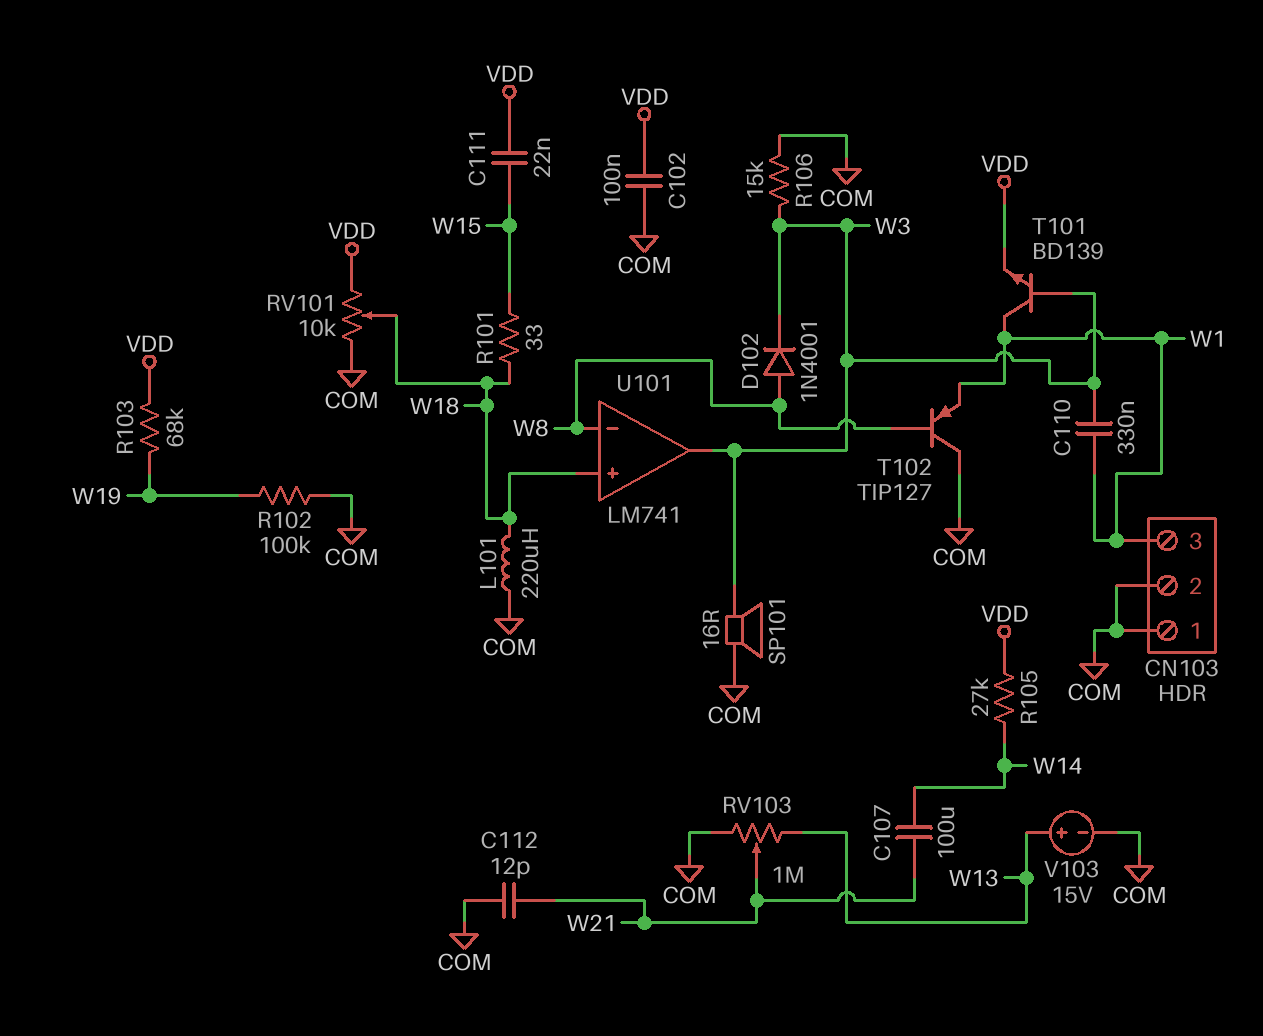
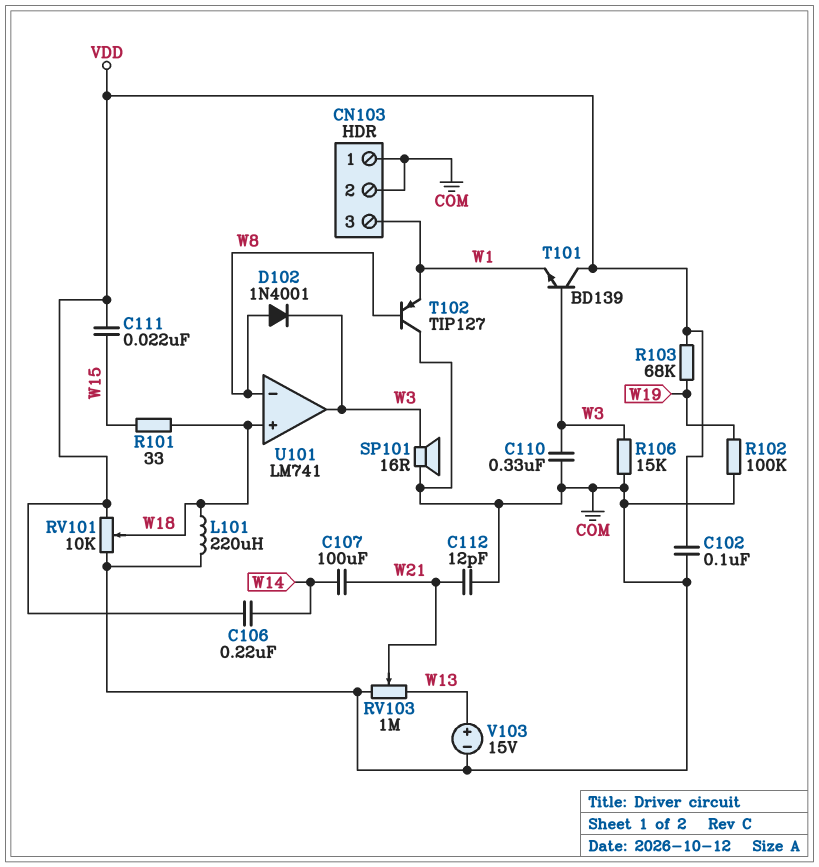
C106: none -> 220nF (VDD, W14)
C110: 330nF (W1, W3) -> 330nF (COM, W3)
R105: 27k (VDD, W14) -> none
T101: NPN BD139 (B W3, C W1, E VDD) -> NPN BD139 (B W3, C VDD, E W1)

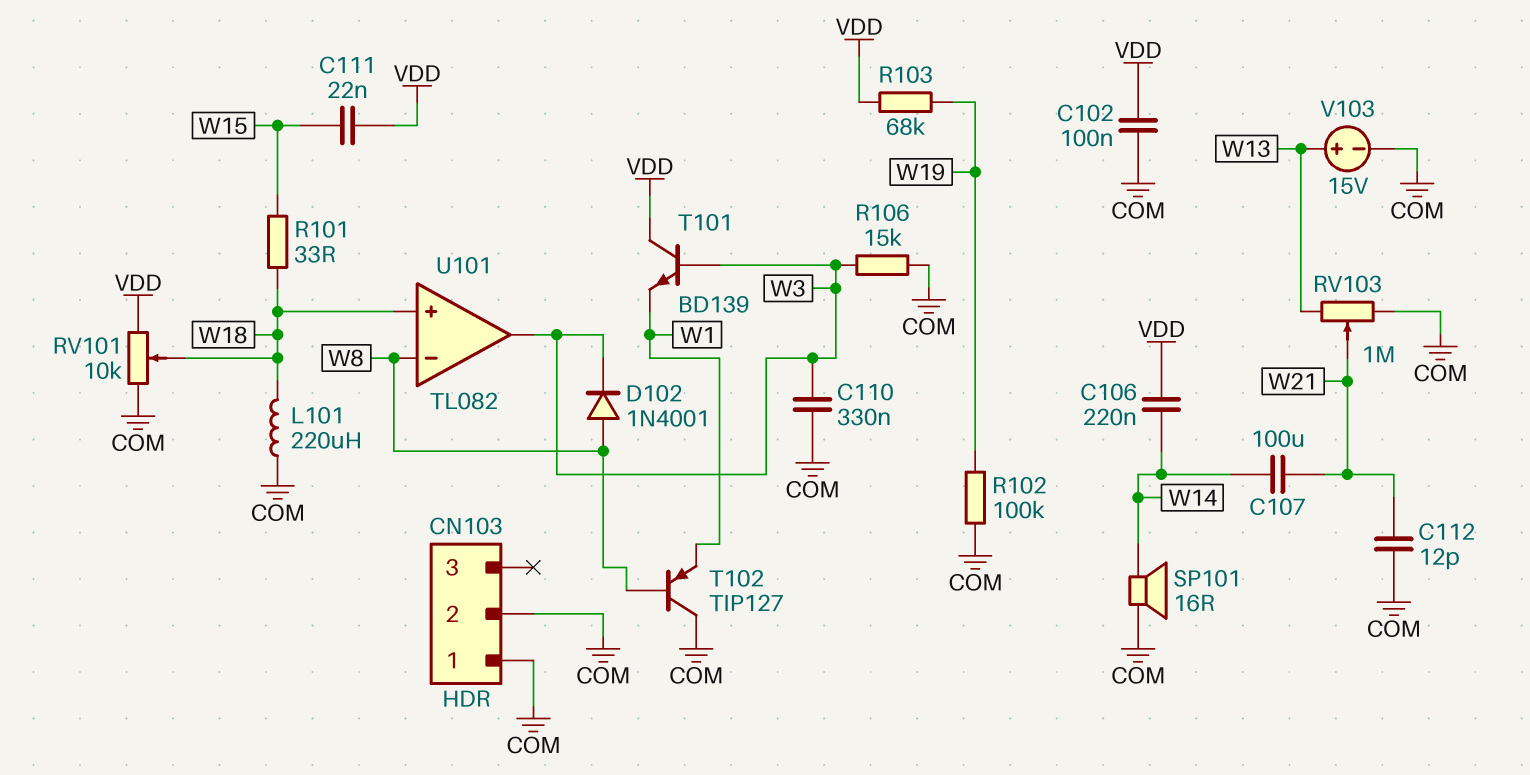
CN103 pin 3: W1 -> none
SP101: speaker 16R (COM, W3) -> speaker 16R (COM, W14)
U101: LM741 -> TL082

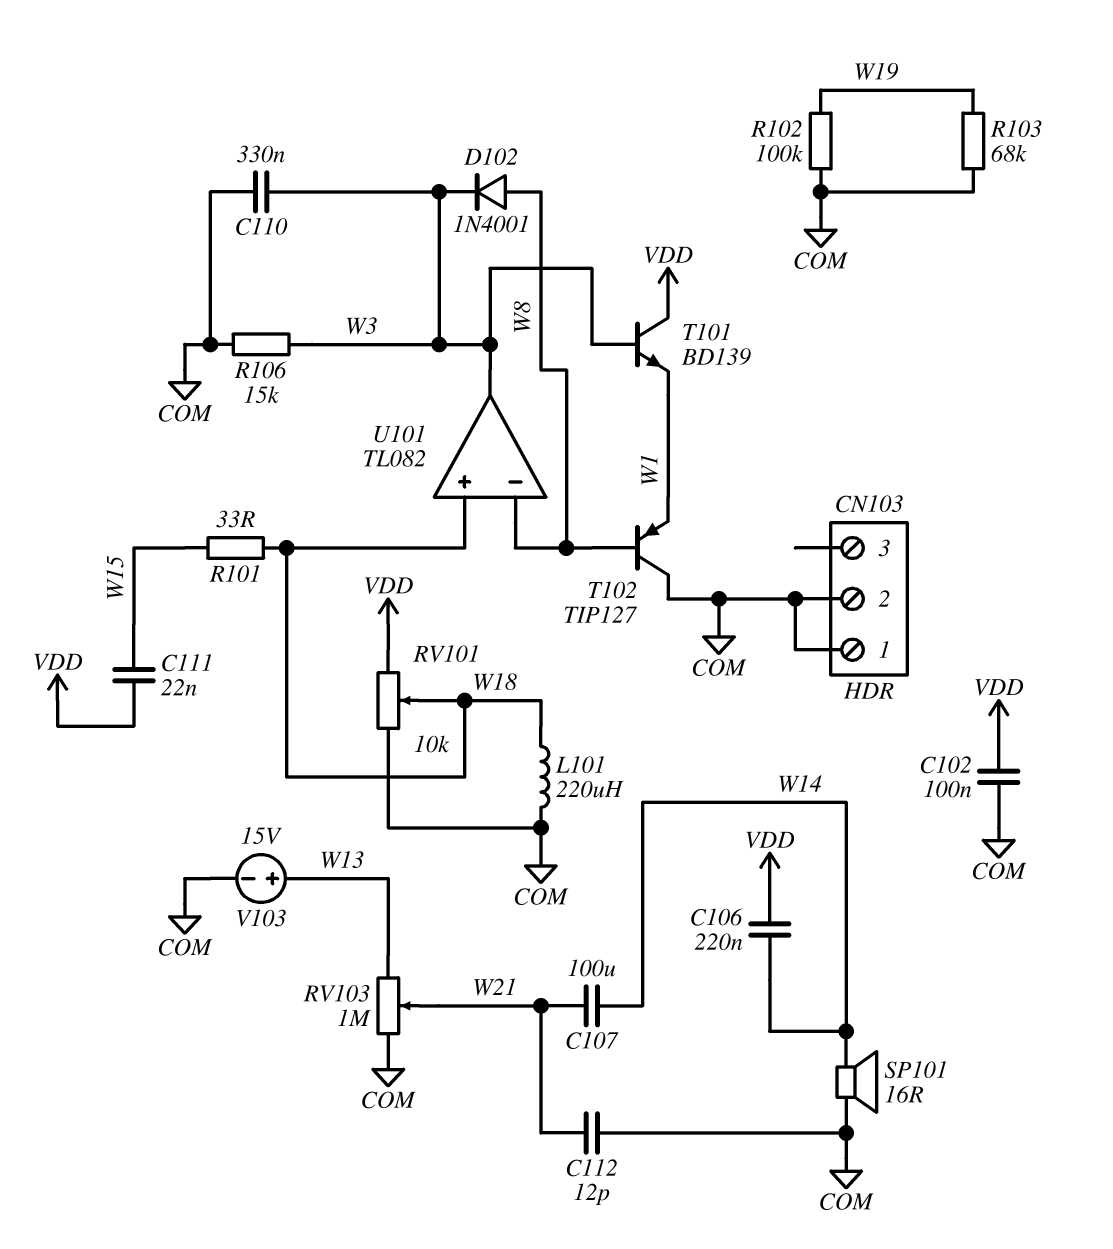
R103: 68k (VDD, W19) -> 68k (COM, W19)

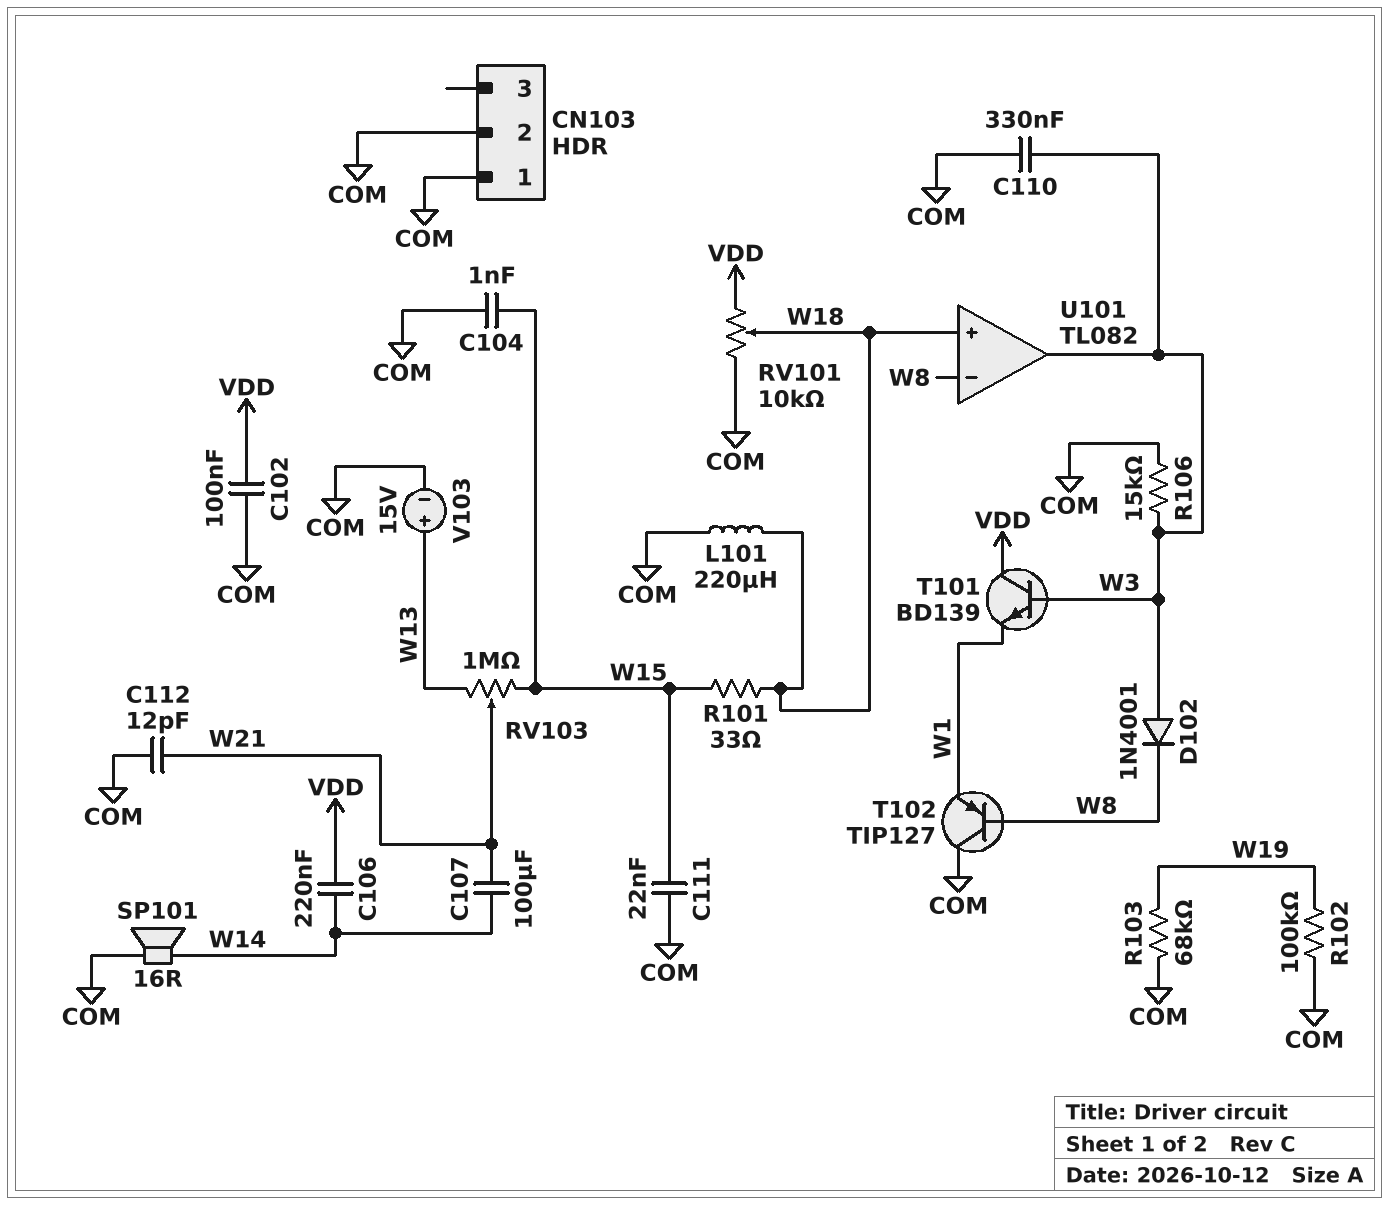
C104: none -> 1nF (COM, W15)
C111: 22nF (VDD, W15) -> 22nF (COM, W15)
D102: diode 1N4001 (A W8, K W3) -> diode 1N4001 (A W3, K W8)
RV103: 1M (COM, W13, wiper W21) -> 1M (W13, W15, wiper W21)

